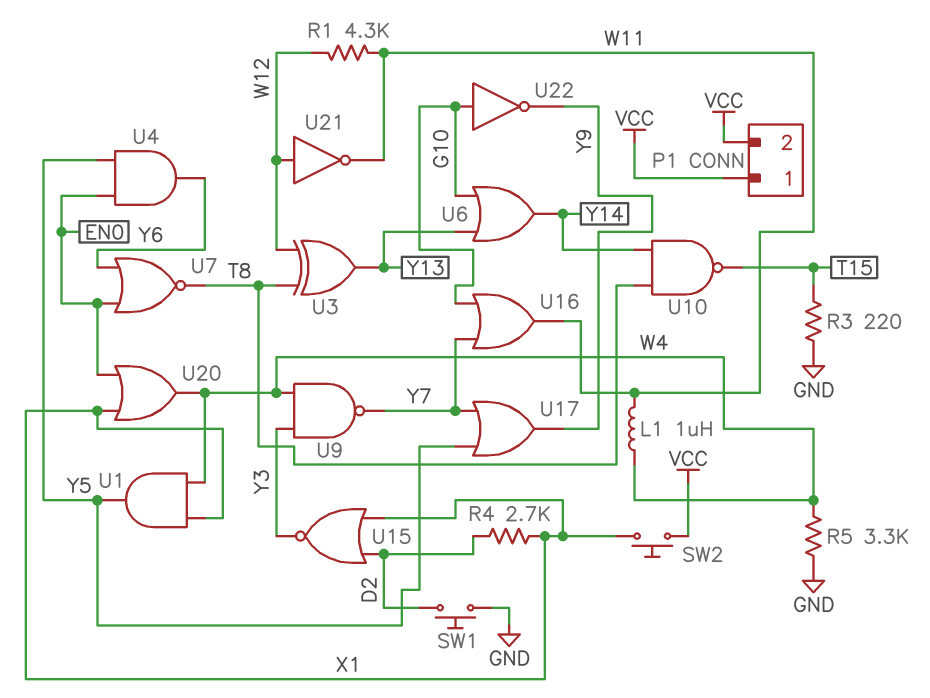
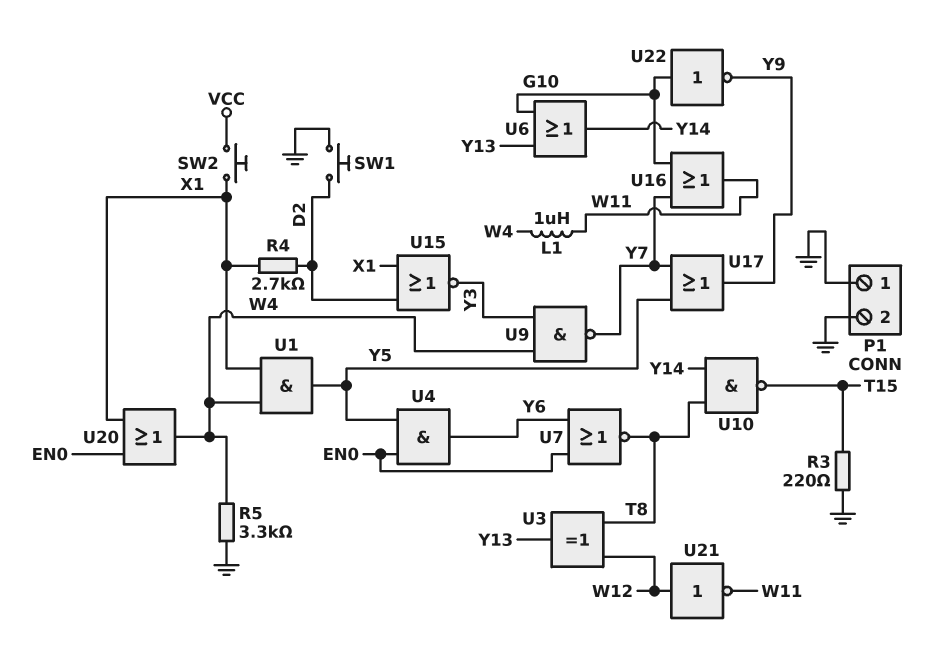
P1 pin 1: VCC -> GND
P1 pin 2: VCC -> GND
R1: 4.3k (W11, W12) -> none

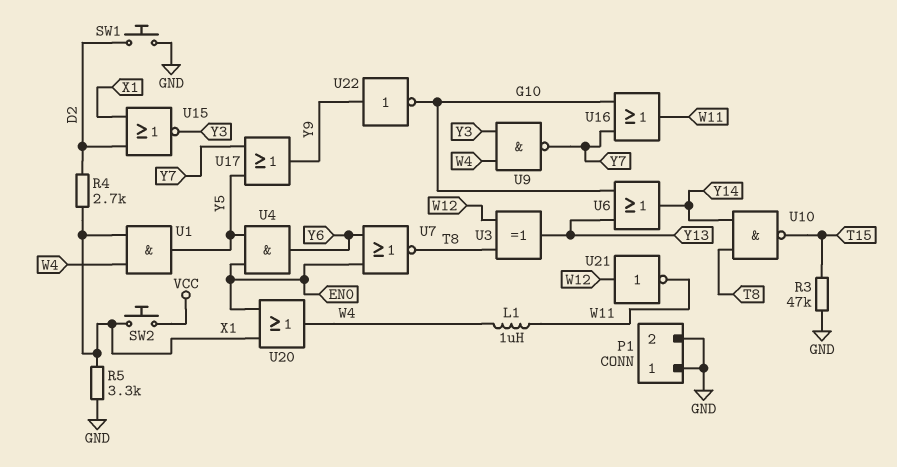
R3: 220 (GND, T15) -> 47k (GND, T15)
R5: 3.3k (GND, W4) -> 3.3k (GND, X1)
U22: NOT (in G10, out Y9) -> NOT (in Y9, out G10)

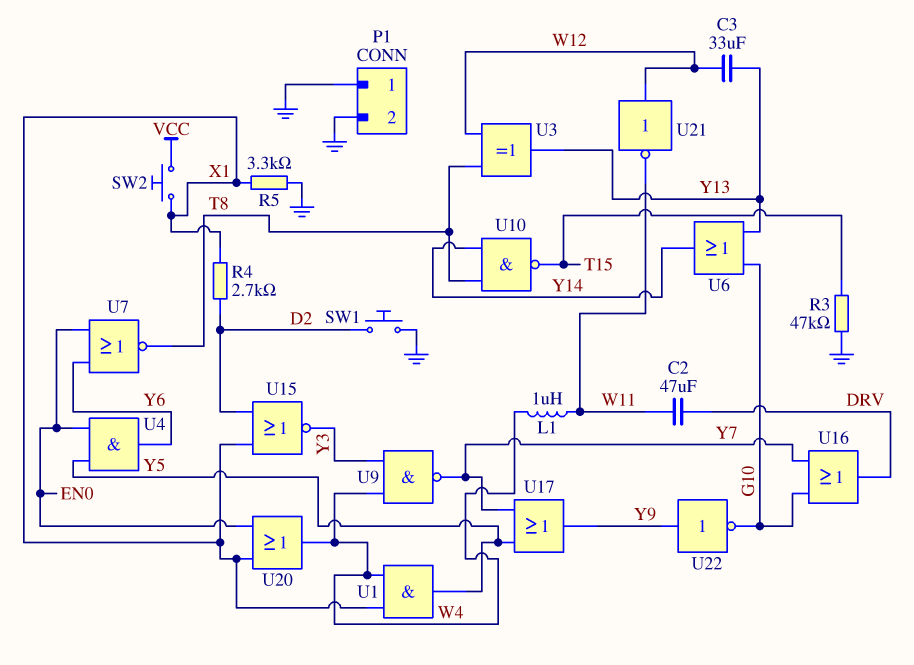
C2: none -> 47uF (DRV, W11)
C3: none -> 33uF (W12, Y13)
U16: OR (in G10, in Y7, out W11) -> OR (in G10, in Y7, out DRV)

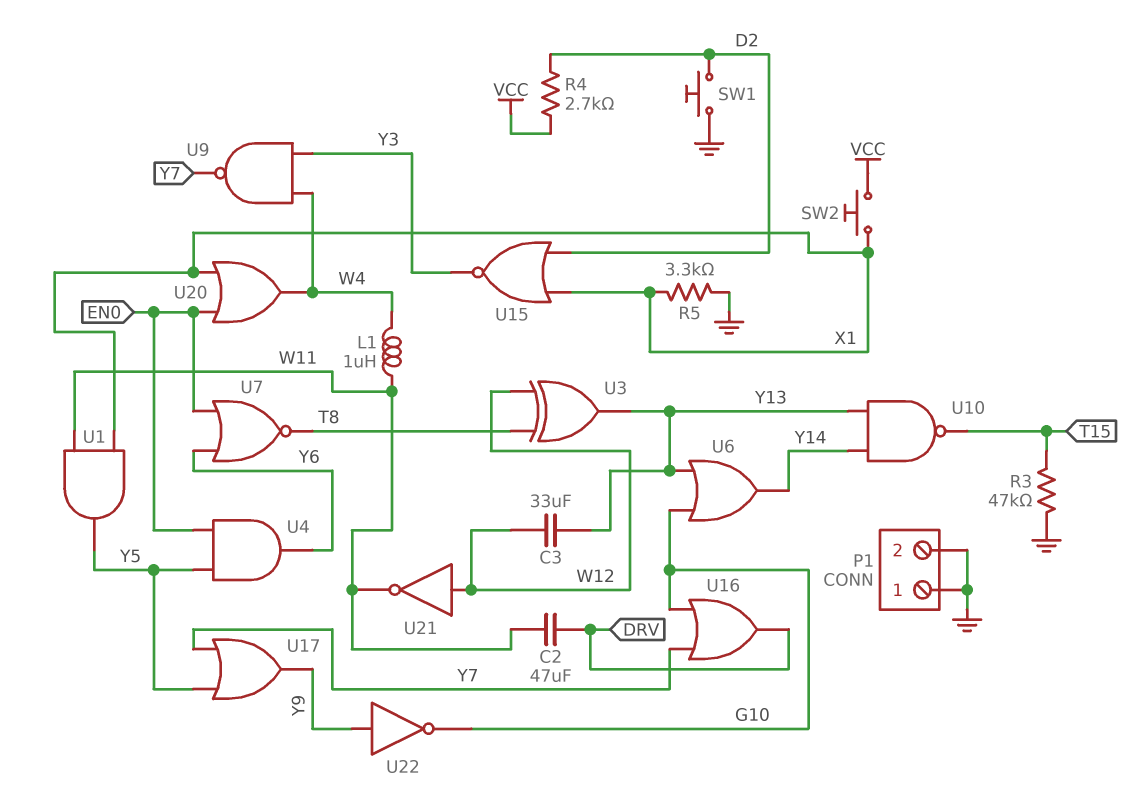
R4: 2.7k (D2, X1) -> 2.7k (D2, VCC)
U1: AND (in W4, in X1, out Y5) -> AND (in W11, in X1, out Y5)
U10: NAND (in T8, in Y14, out T15) -> NAND (in Y13, in Y14, out T15)

